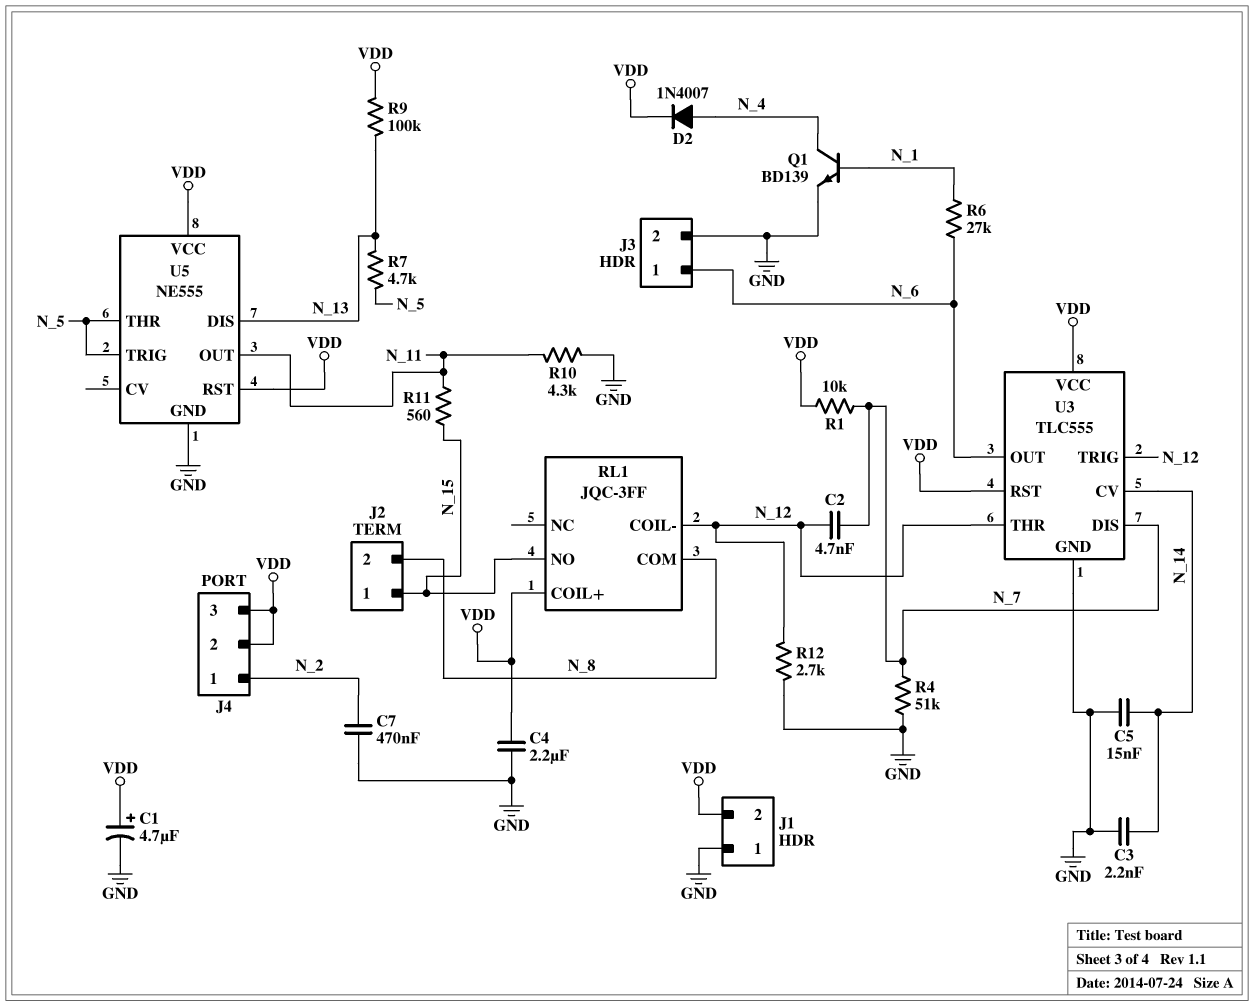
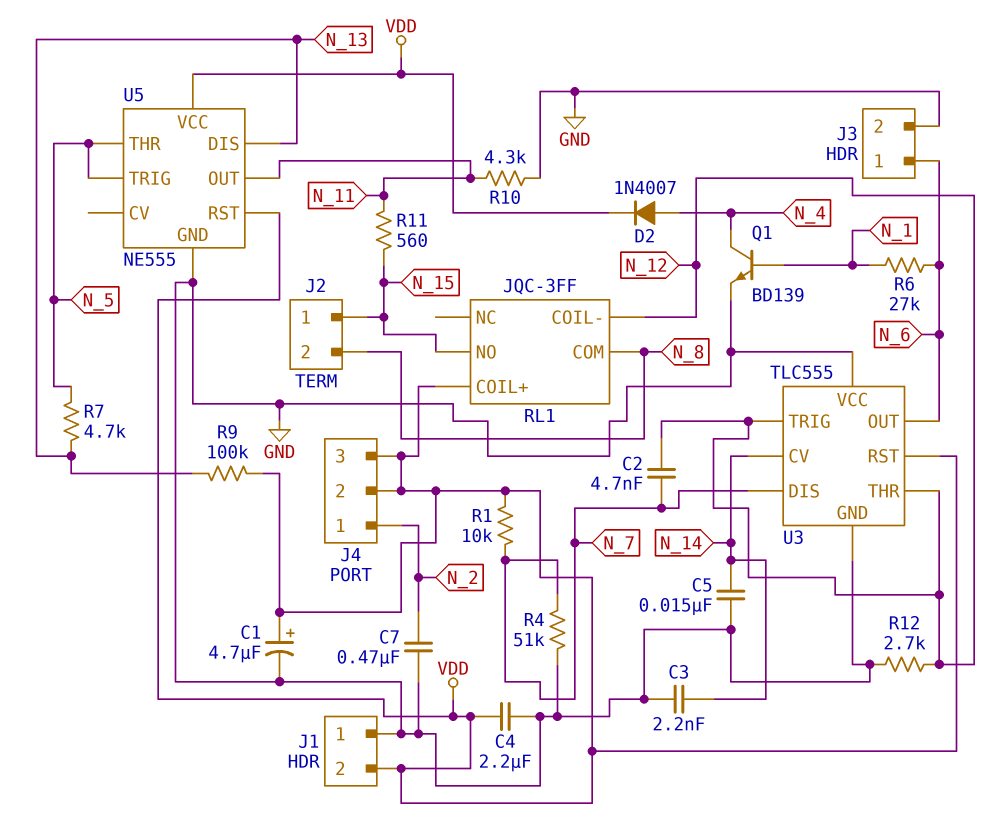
U3 pin VCC: VDD -> GND

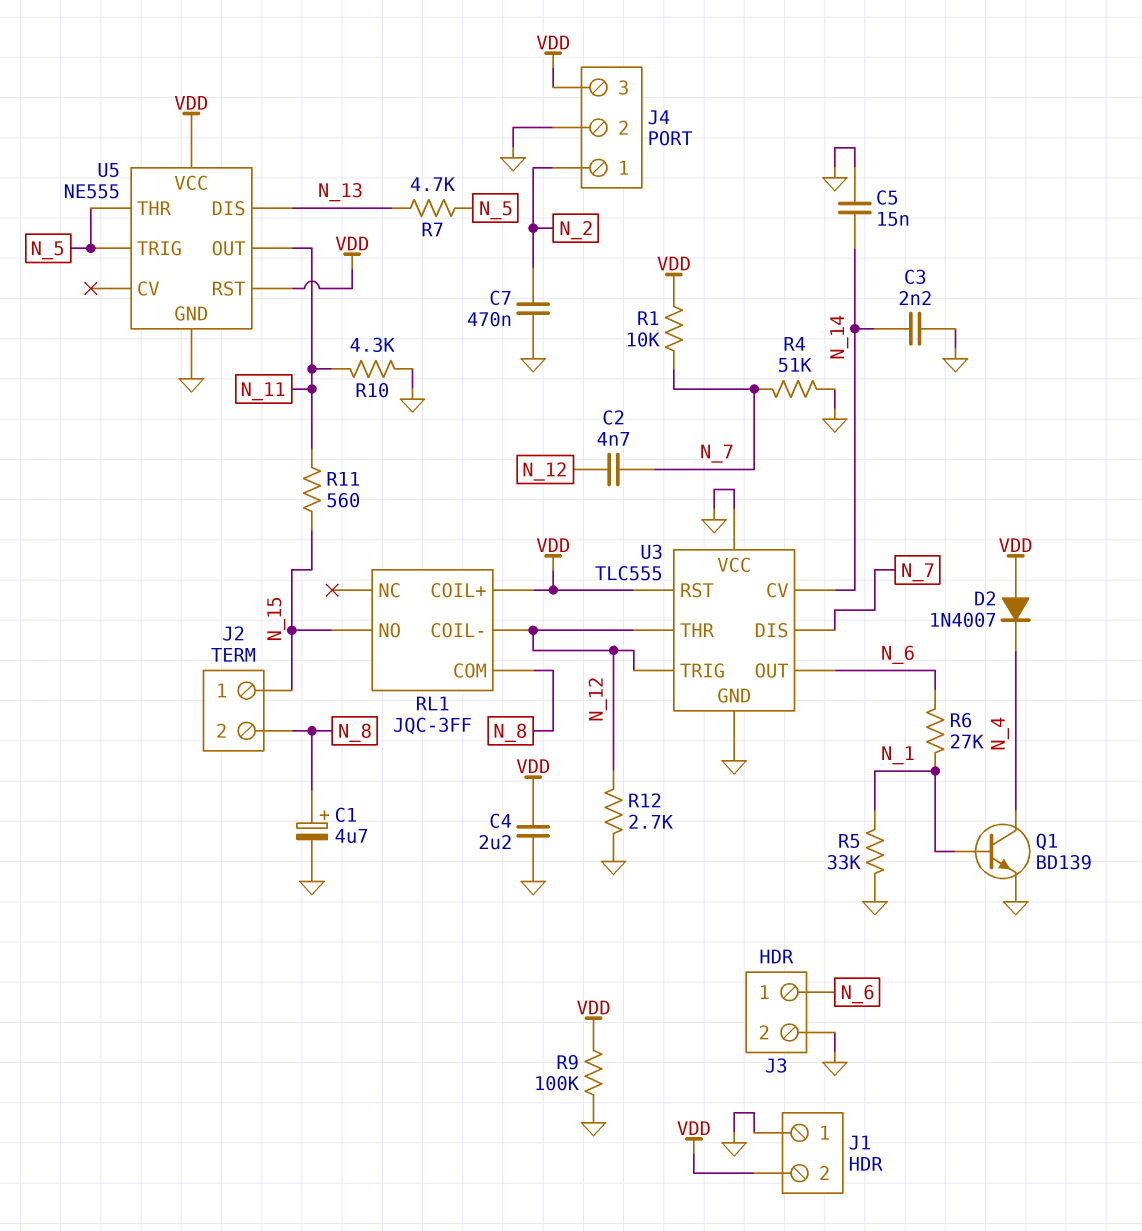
C1: 4.7uF (plus VDD, minus GND) -> 4.7uF (plus N_8, minus GND)
D2: diode 1N4007 (A N_4, K VDD) -> diode 1N4007 (A VDD, K N_4)
J4 pin 2: VDD -> GND
R5: none -> 33k (GND, N_1)
R9: 100k (N_13, VDD) -> 100k (GND, VDD)

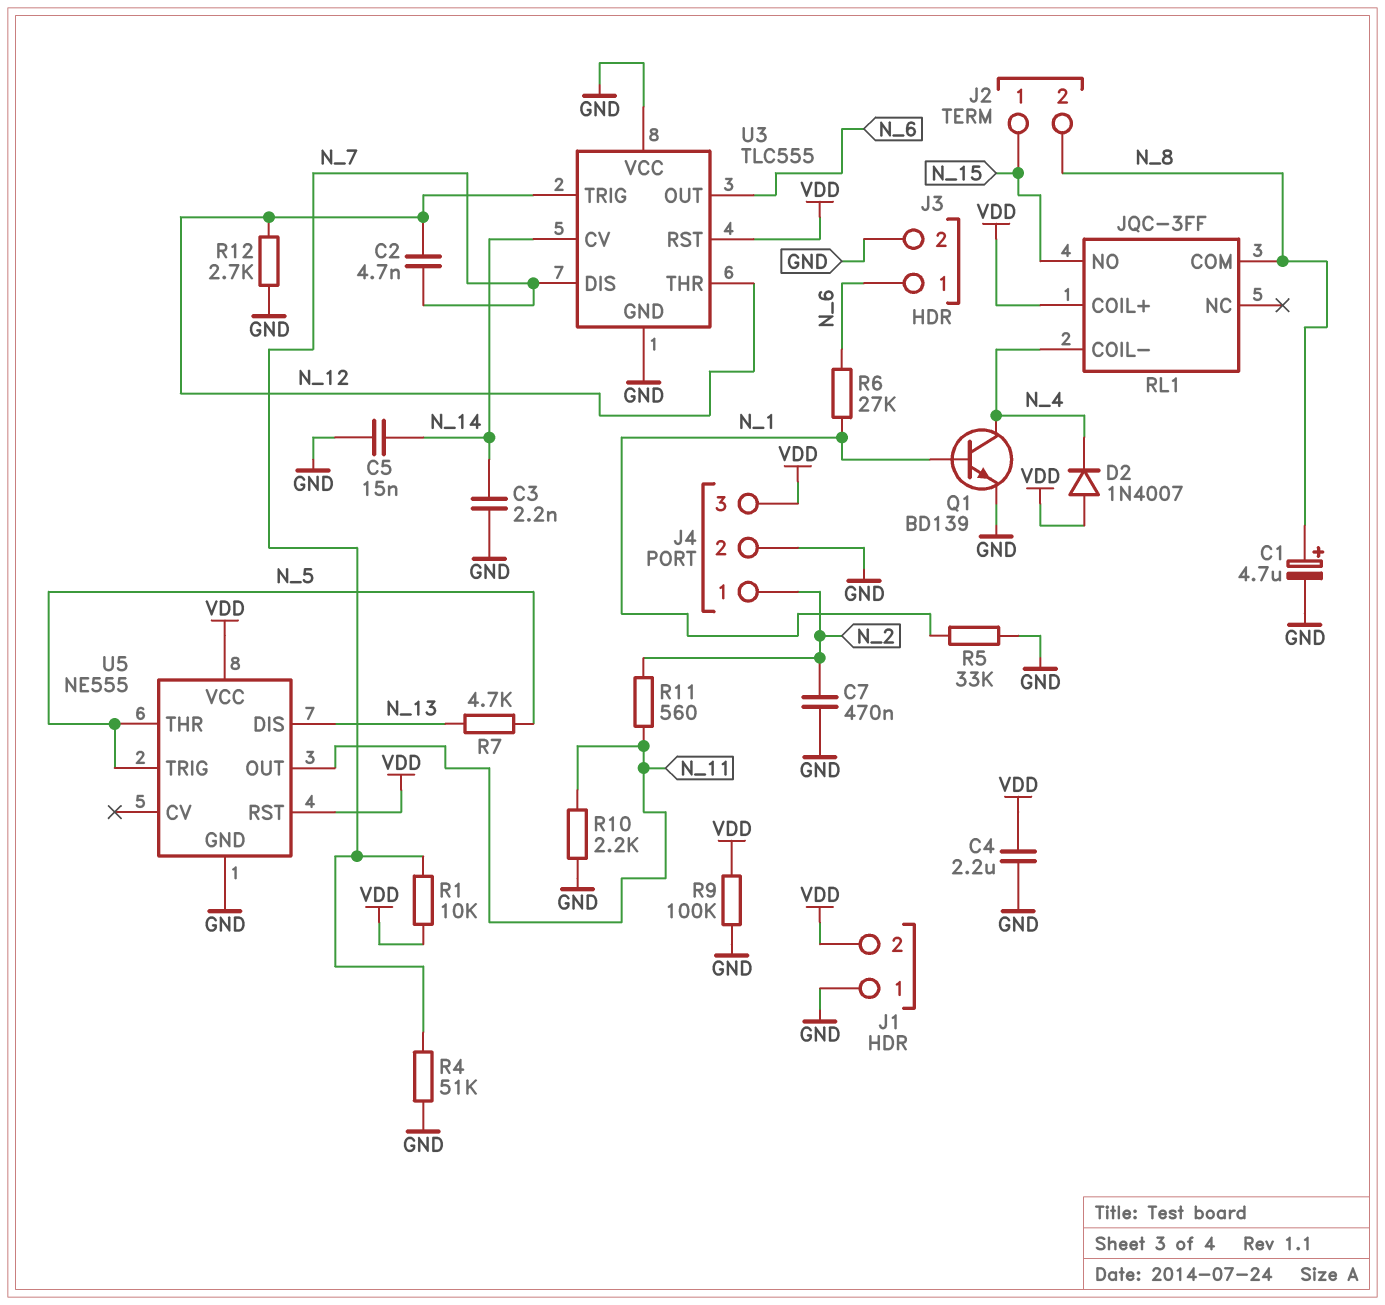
R10: 4.3k (GND, N_11) -> 2.2k (GND, N_11)
R11: 560 (N_11, N_15) -> 560 (N_2, N_11)
RL1 pin COIL-: N_12 -> N_4

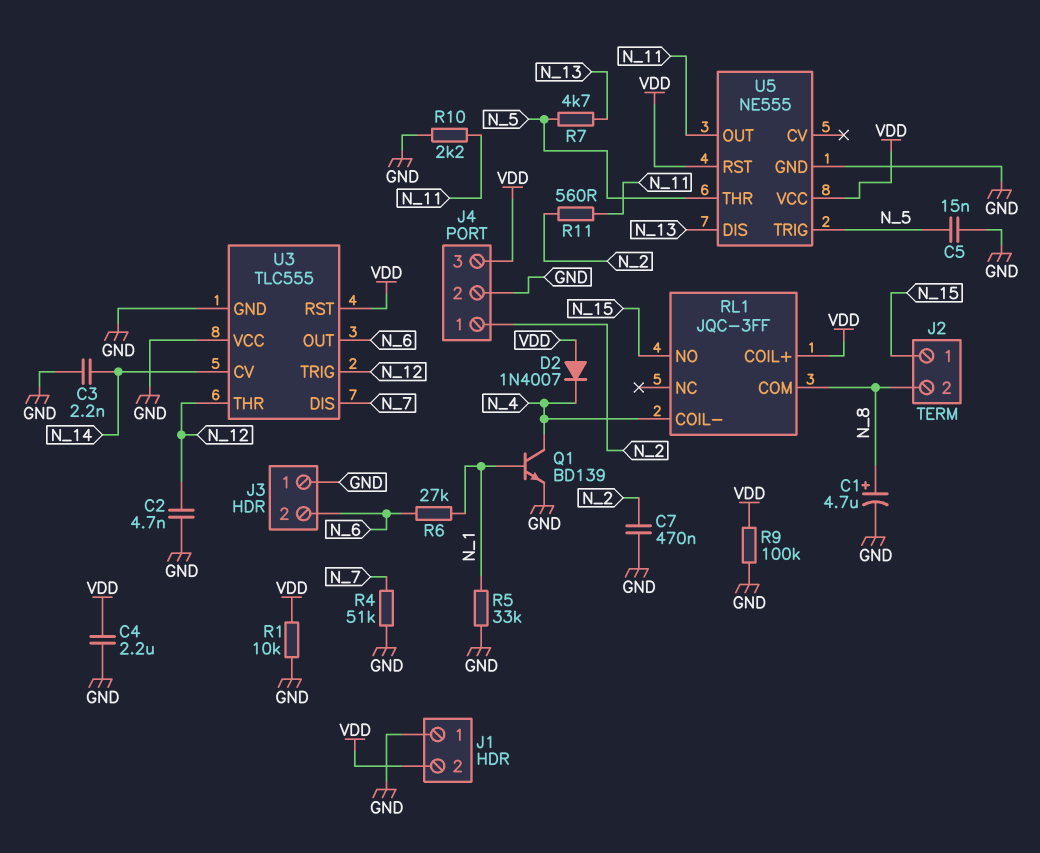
C2: 4.7nF (N_7, N_12) -> 4.7nF (GND, N_12)
C5: 15nF (GND, N_14) -> 15nF (GND, N_5)
J3 pin 1: N_6 -> GND
J3 pin 2: GND -> N_6
R1: 10k (N_7, VDD) -> 10k (GND, VDD)
R12: 2.7k (GND, N_12) -> none

